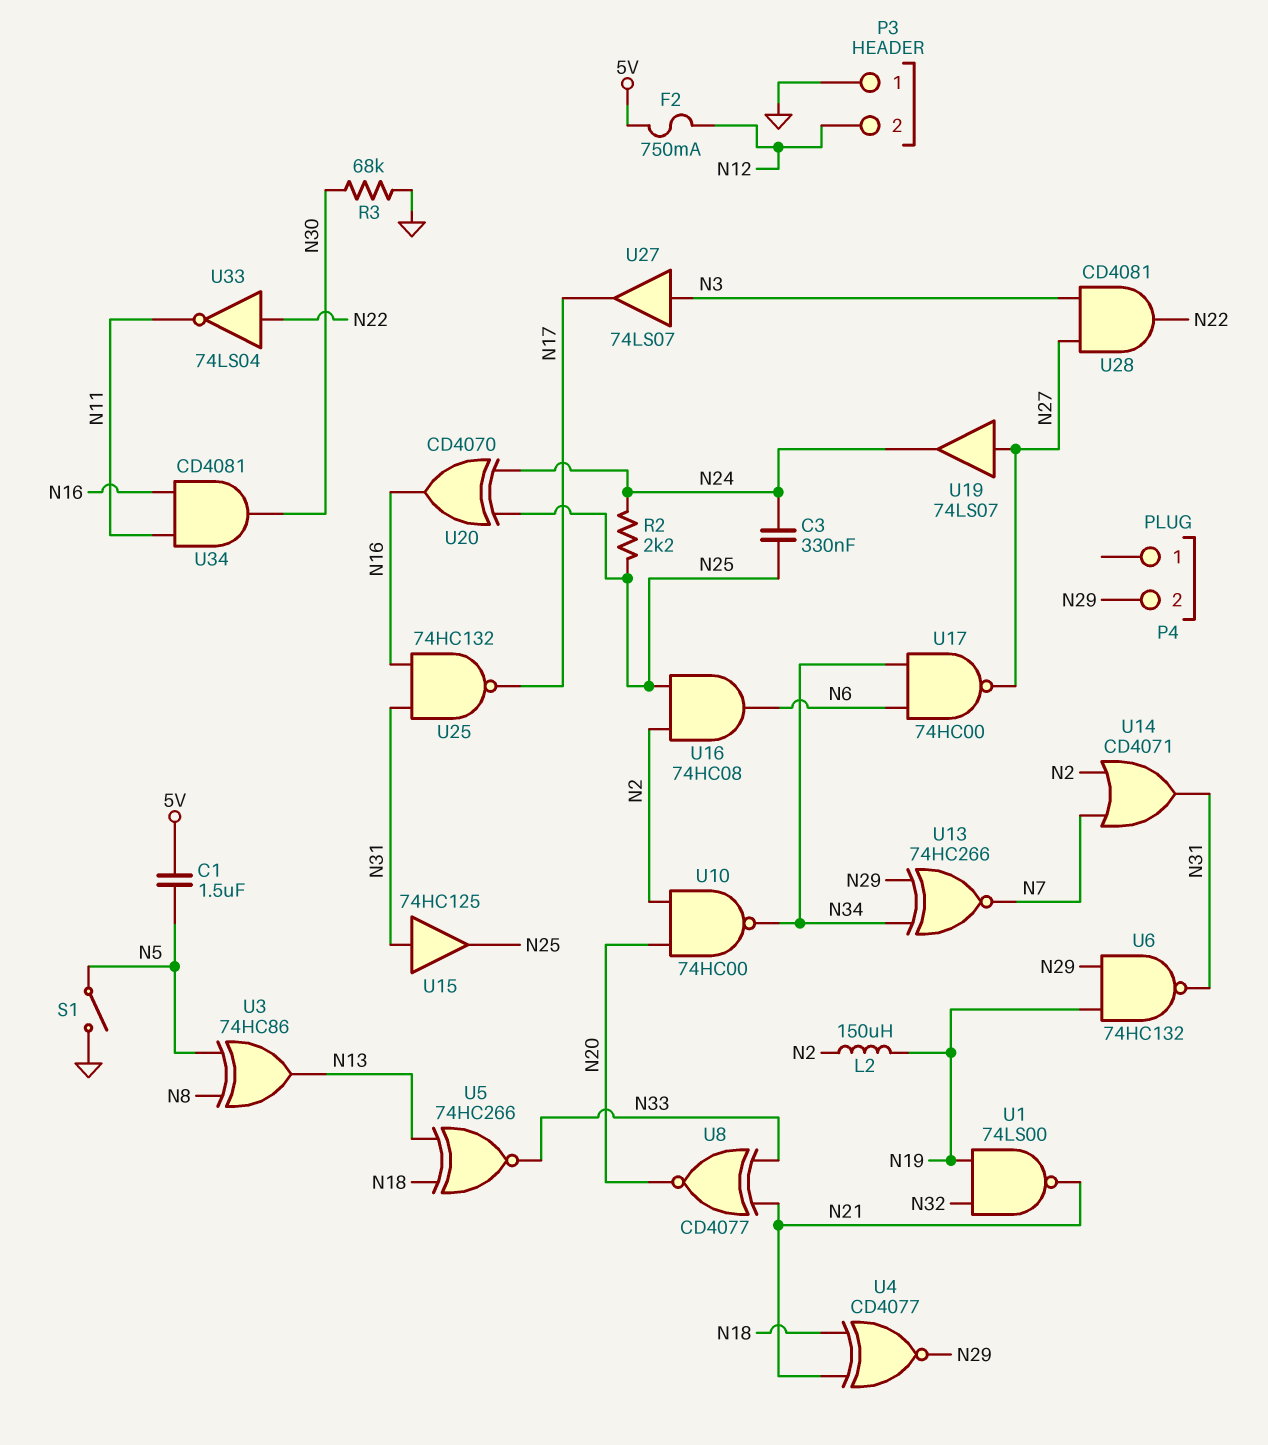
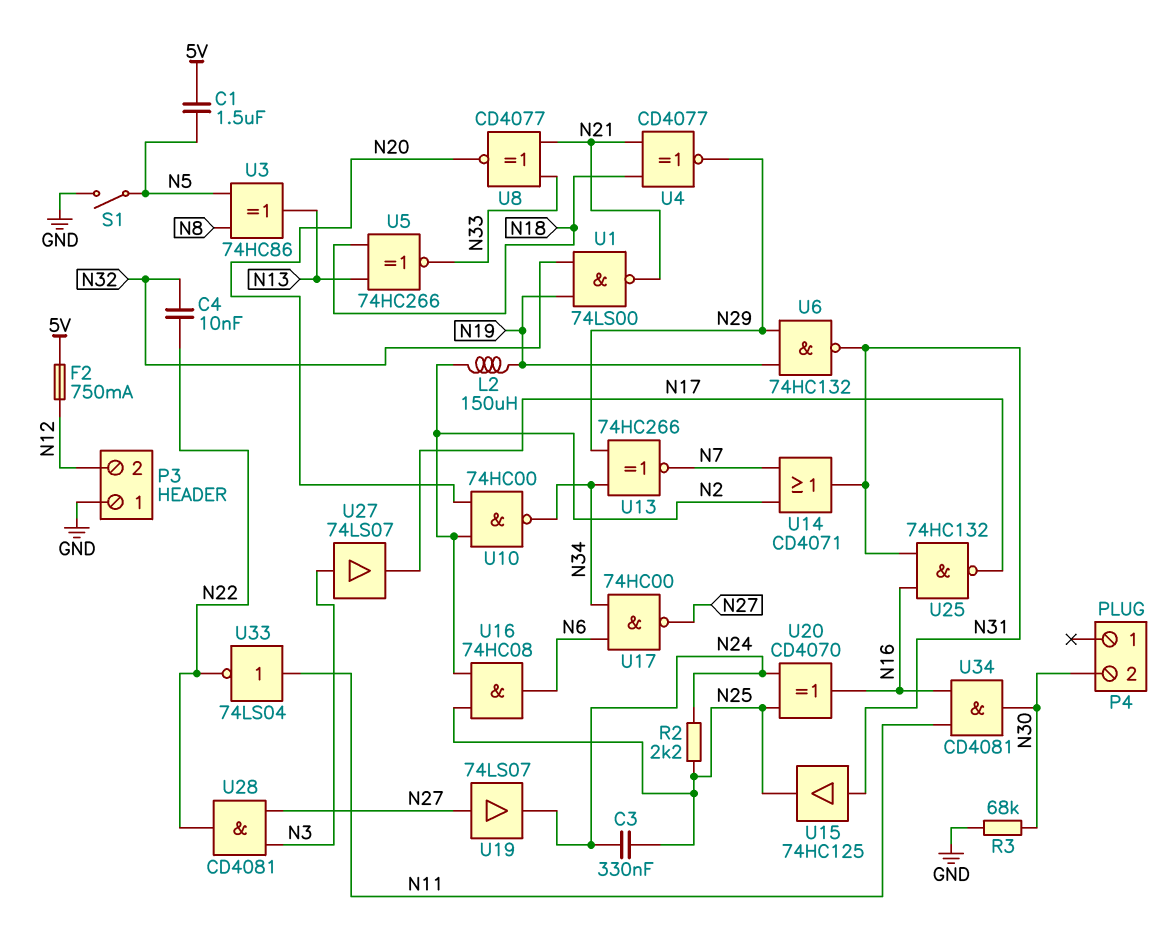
C4: none -> 10nF (N22, N32)
P4 pin 2: N29 -> N30
U33: NOT 74LS04 (in N22, out N11) -> NOT 74LS04 (in N11, out N22)

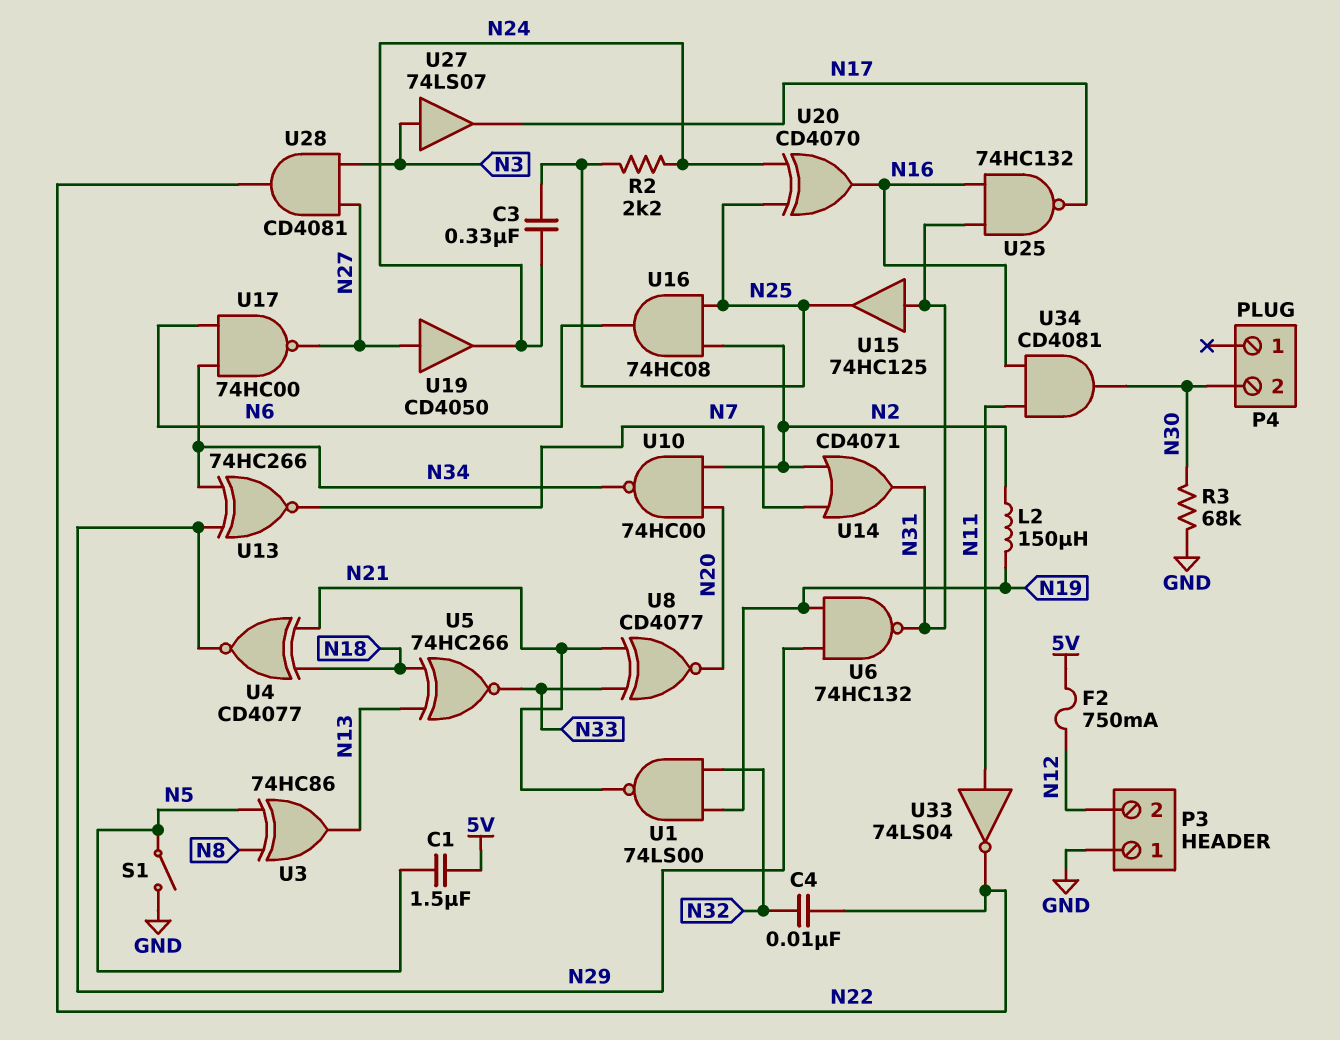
U19: buffer 74LS07 (in N27, out N24) -> buffer CD4050 (in N27, out N24)

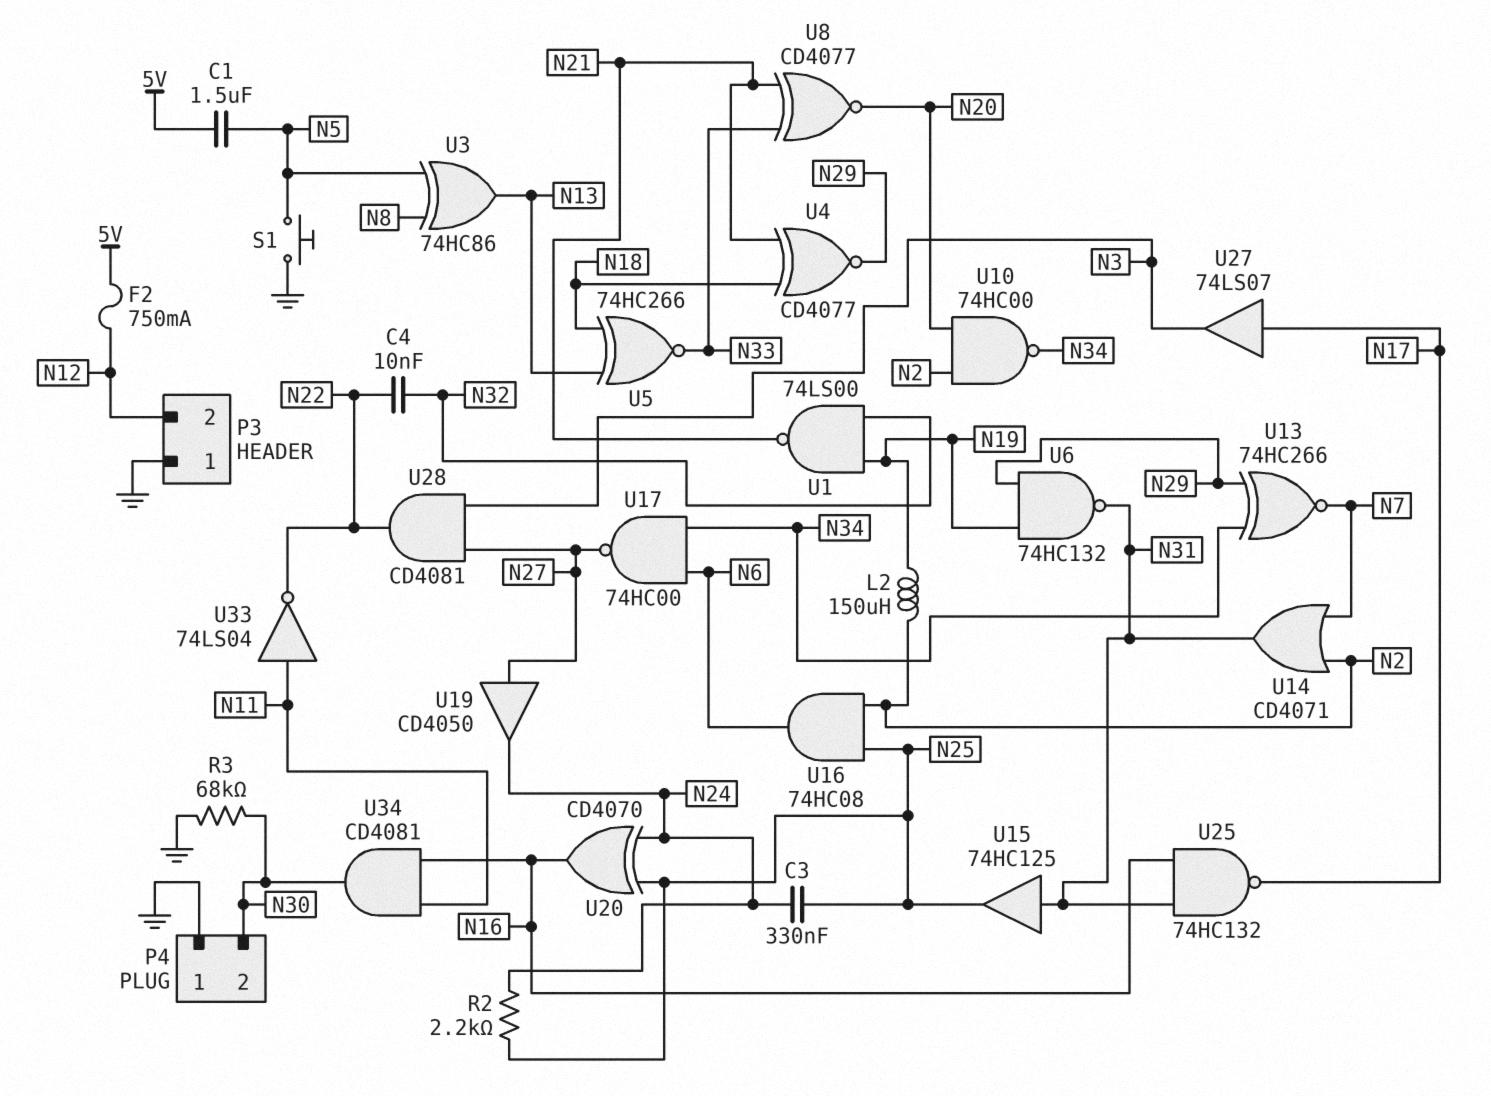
P4 pin 1: none -> GND
S1: switch (GND, N5) -> button (GND, N5)
U27: buffer 74LS07 (in N3, out N17) -> buffer 74LS07 (in N17, out N3)

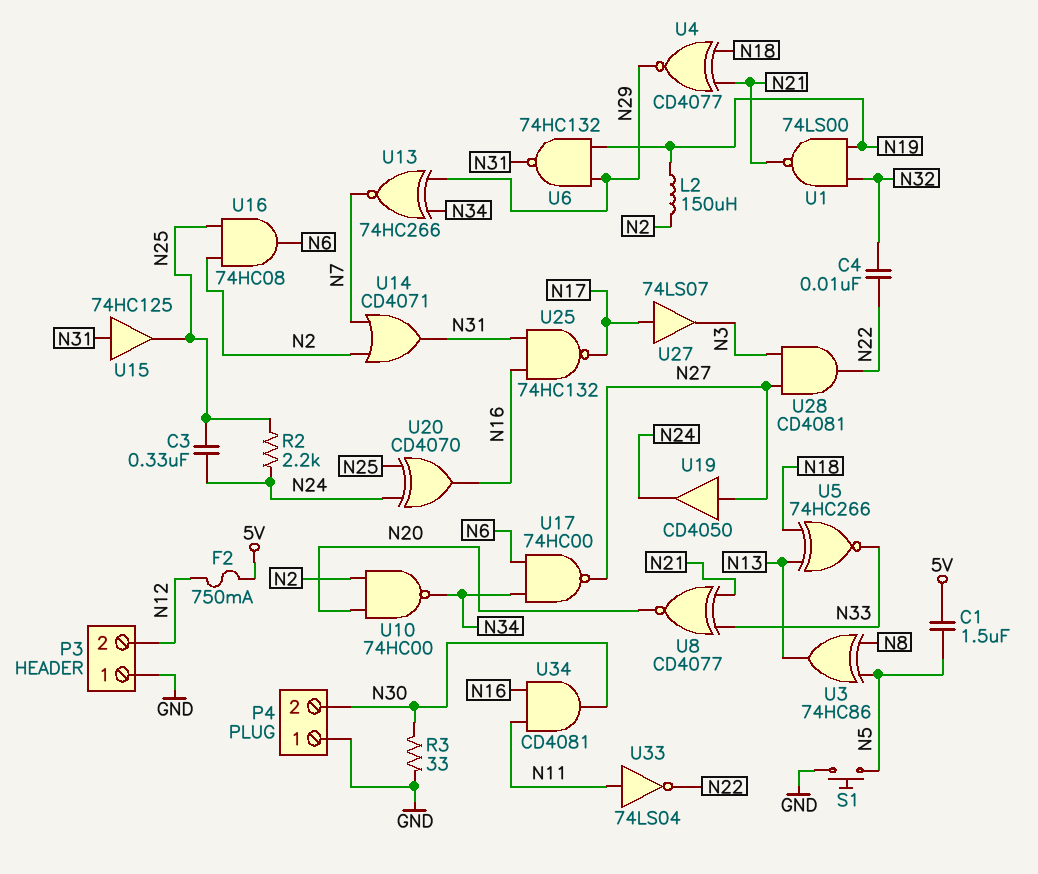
R3: 68k (GND, N30) -> 33 (GND, N30)

